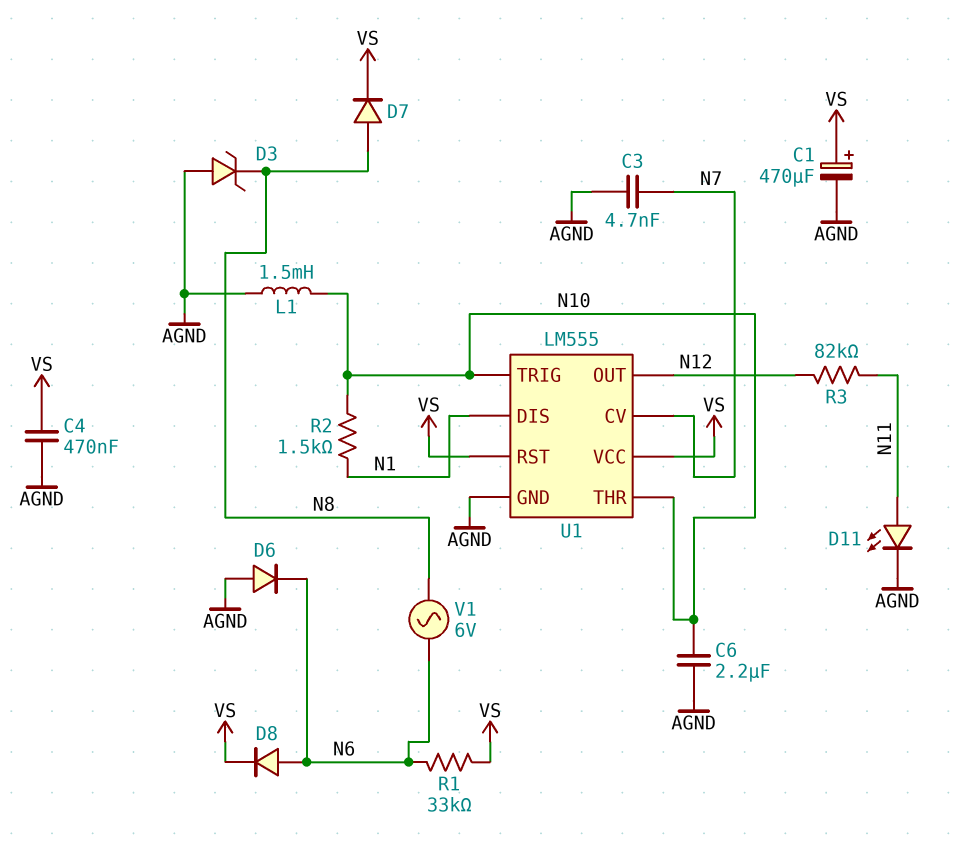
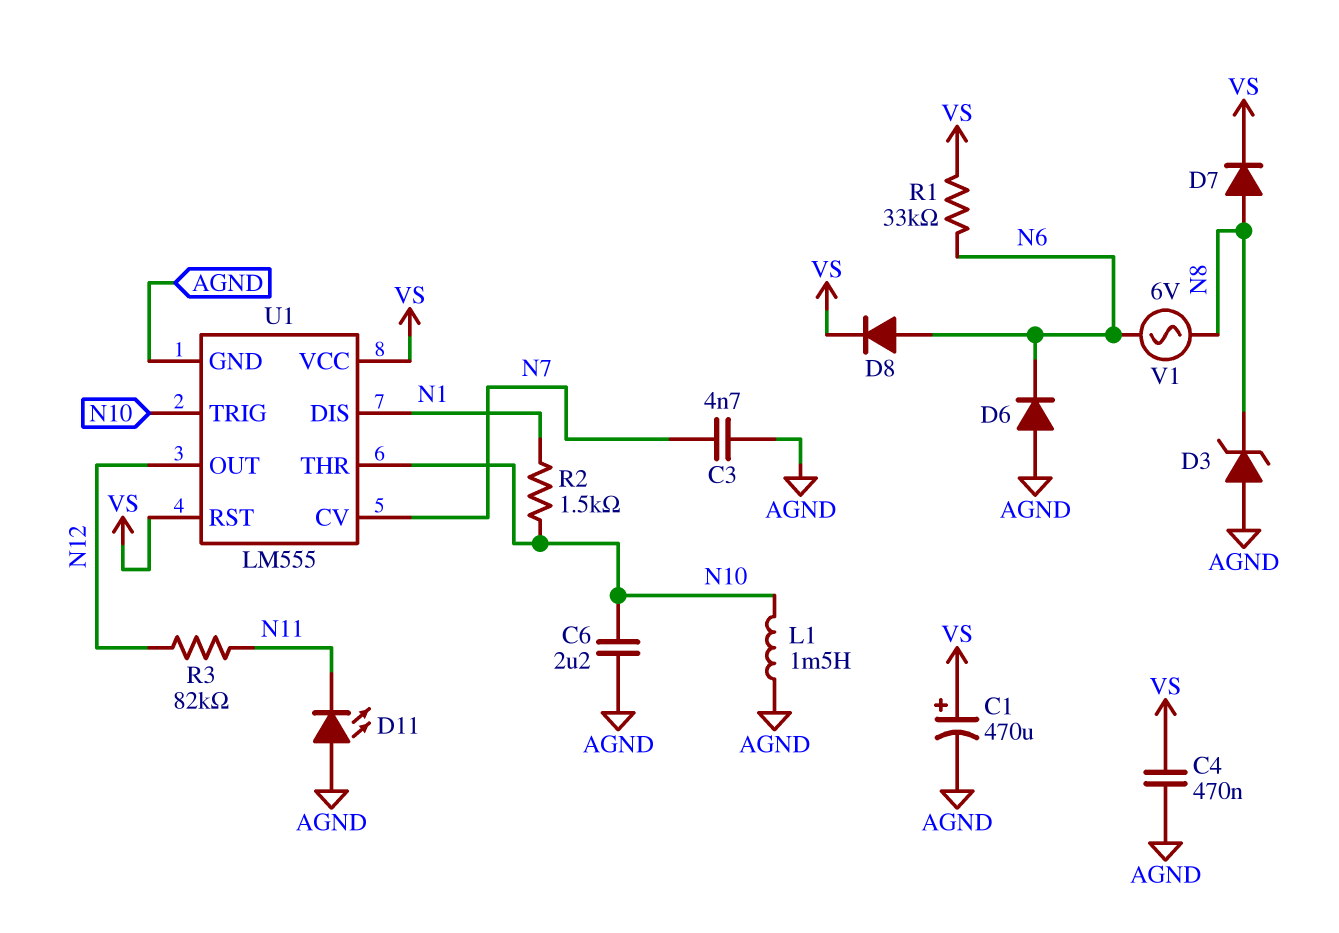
D11: LED (A N11, K AGND) -> LED (A AGND, K N11)

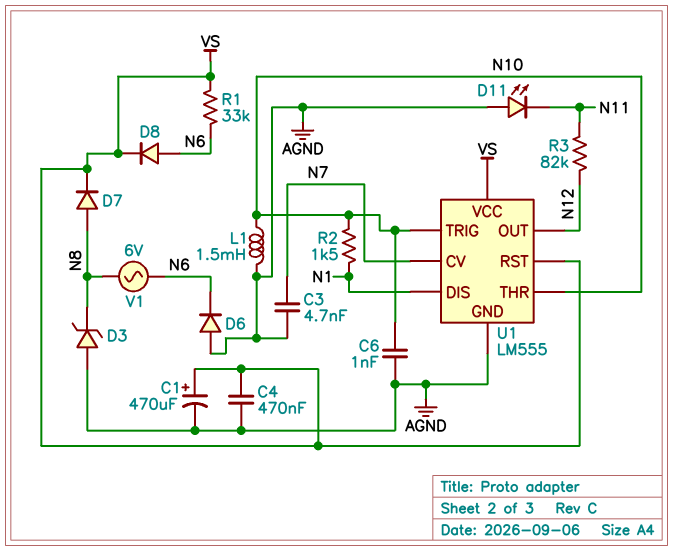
C6: 2.2uF (AGND, N10) -> 1nF (AGND, N10)

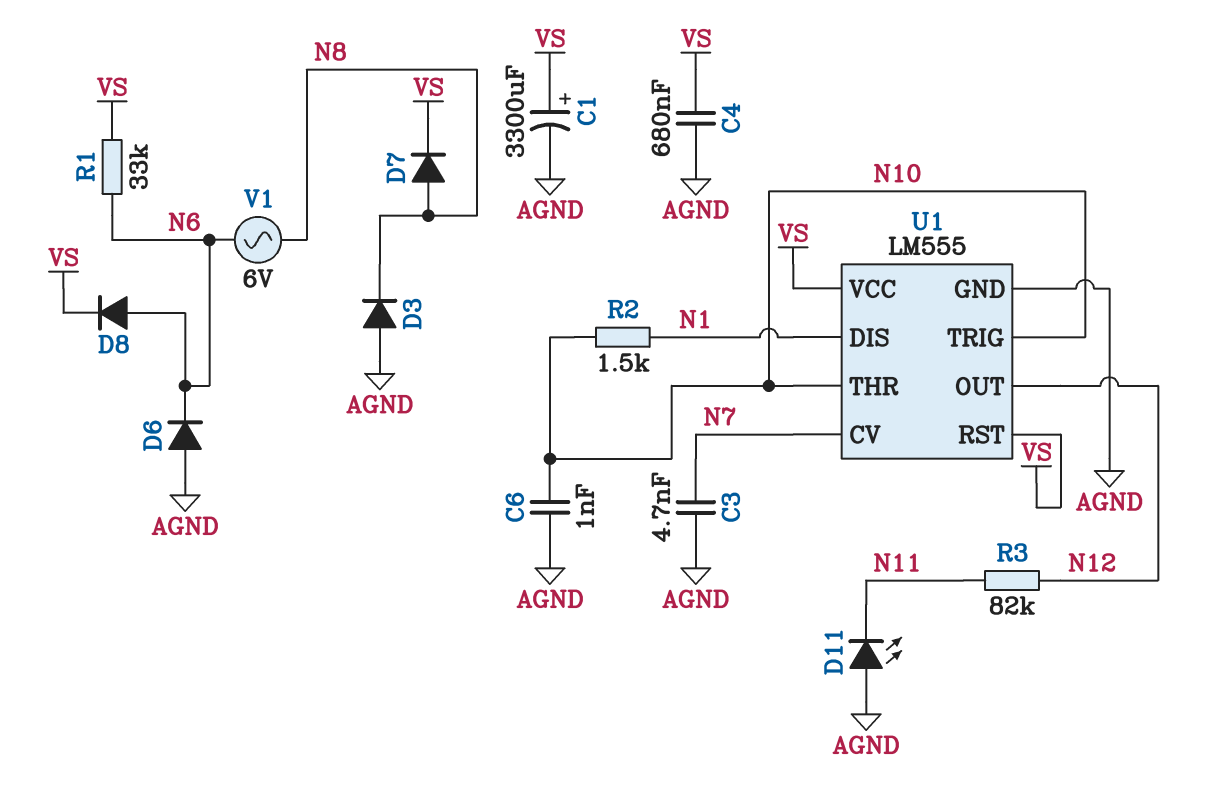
C1: 470uF (plus VS, minus AGND) -> 3300uF (plus VS, minus AGND)
C4: 470nF (AGND, VS) -> 680nF (AGND, VS)
D3: zener (A AGND, K N8) -> diode (A AGND, K N8)
L1: 1.5mH (AGND, N10) -> none

